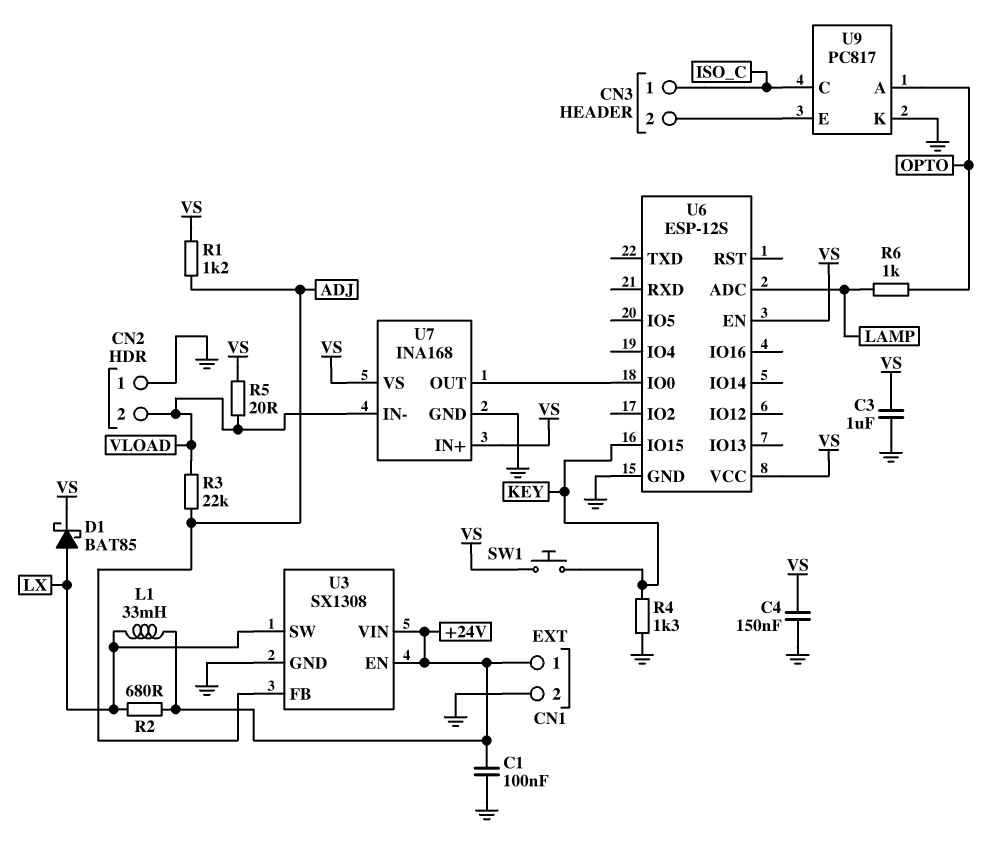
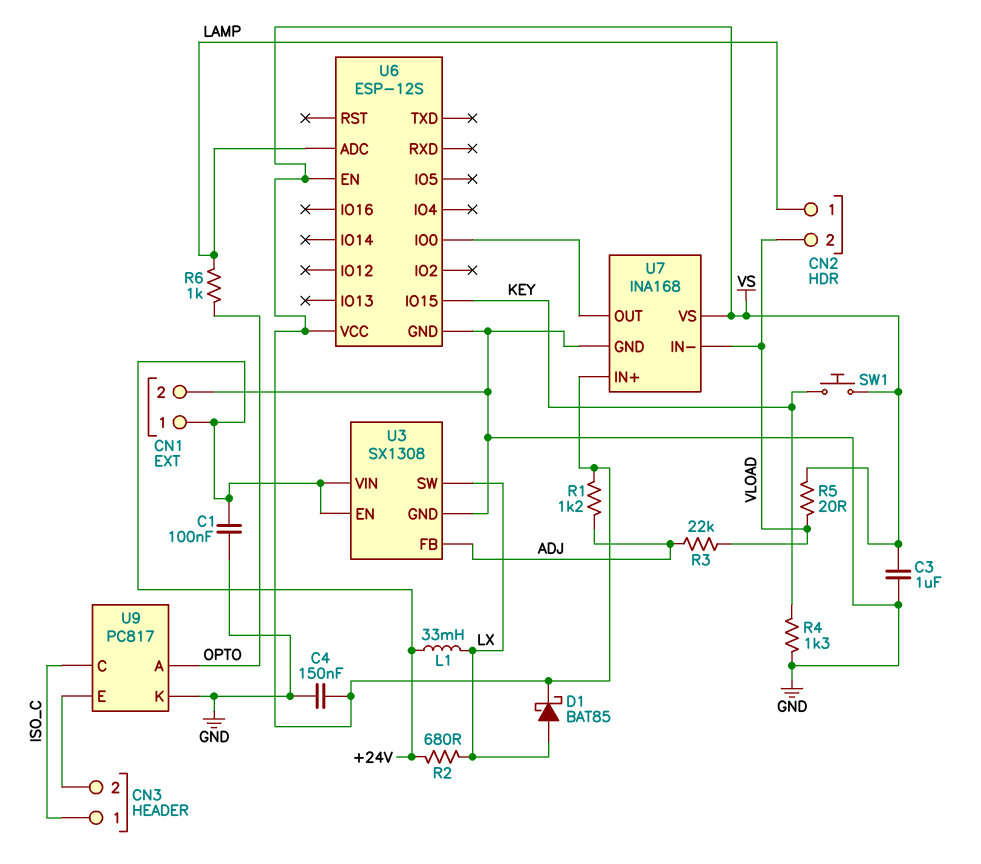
CN2 pin 1: GND -> LAMP

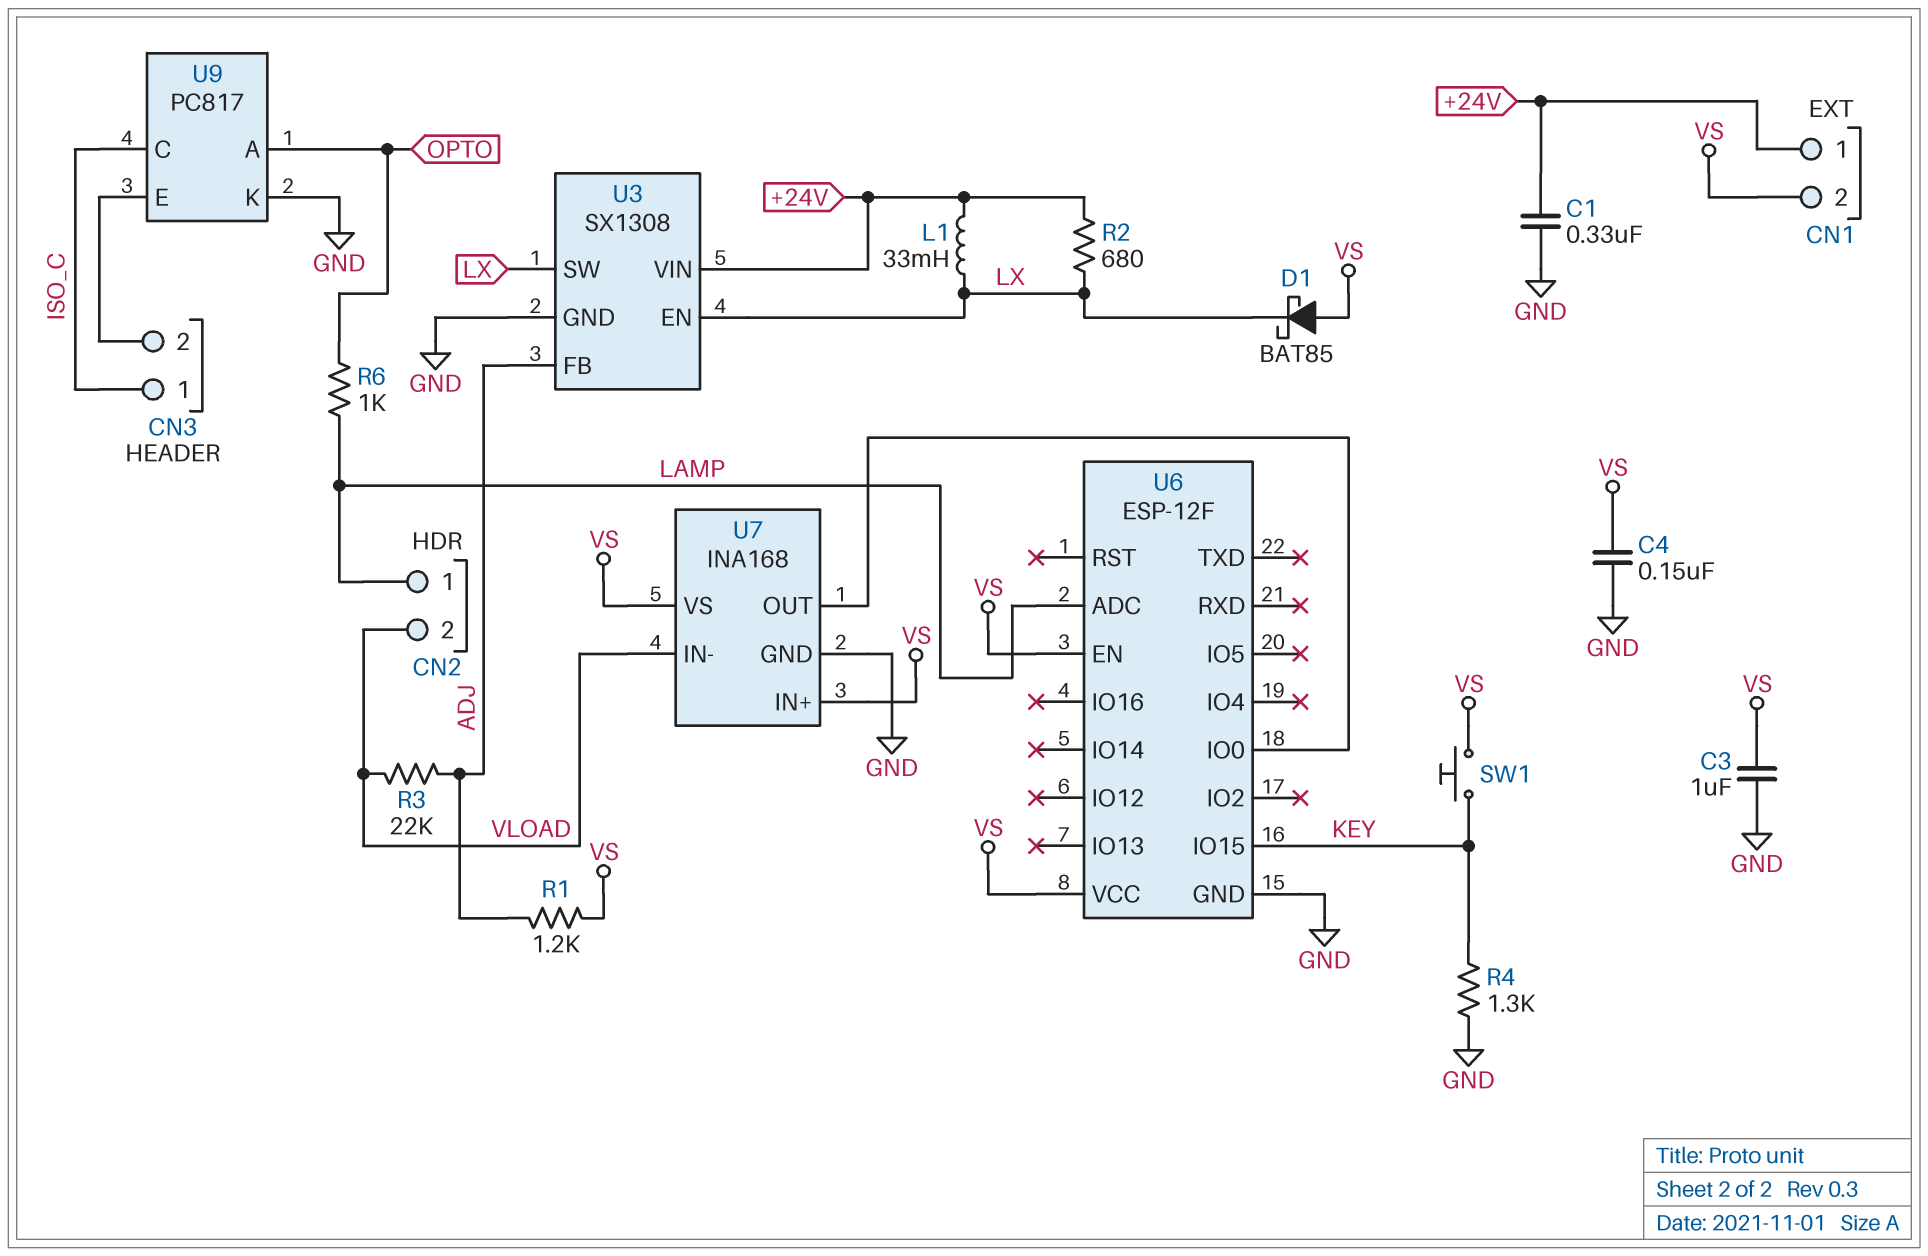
C1: 100nF (+24V, GND) -> 330nF (+24V, GND)
CN1 pin 2: GND -> VS
D1: schottky BAT85 (A LX, K VS) -> schottky BAT85 (A VS, K LX)
R5: 20 (VLOAD, VS) -> none
U3 pin EN: +24V -> LX
U6: ESP-12S -> ESP-12F

